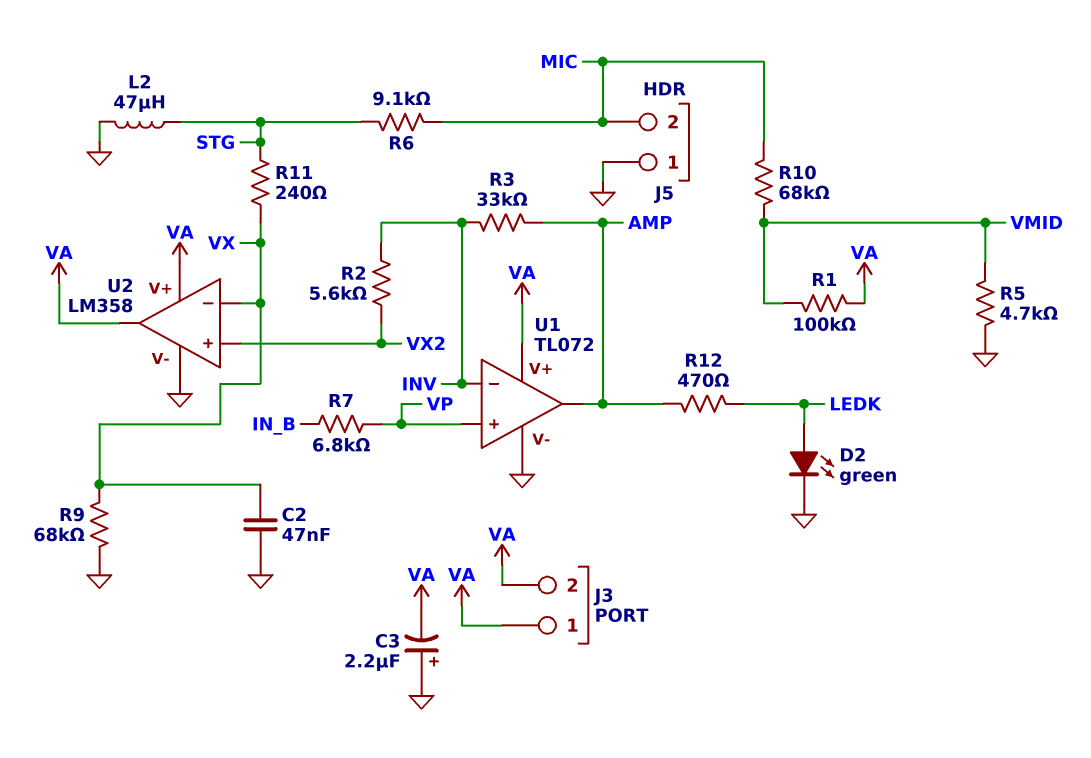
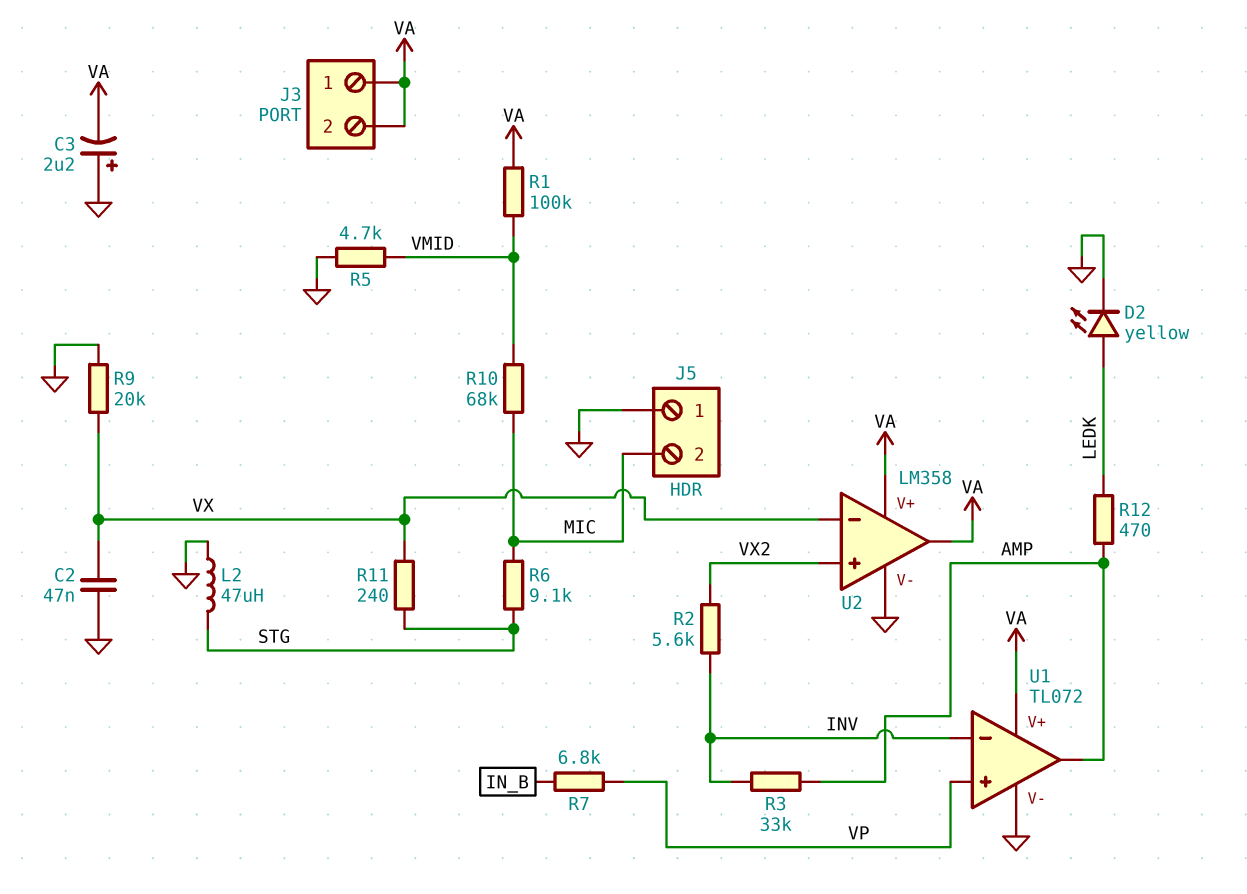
D2: LED green (A LEDK, K GND) -> LED yellow (A LEDK, K GND)
R9: 68k (GND, VX) -> 20k (GND, VX)

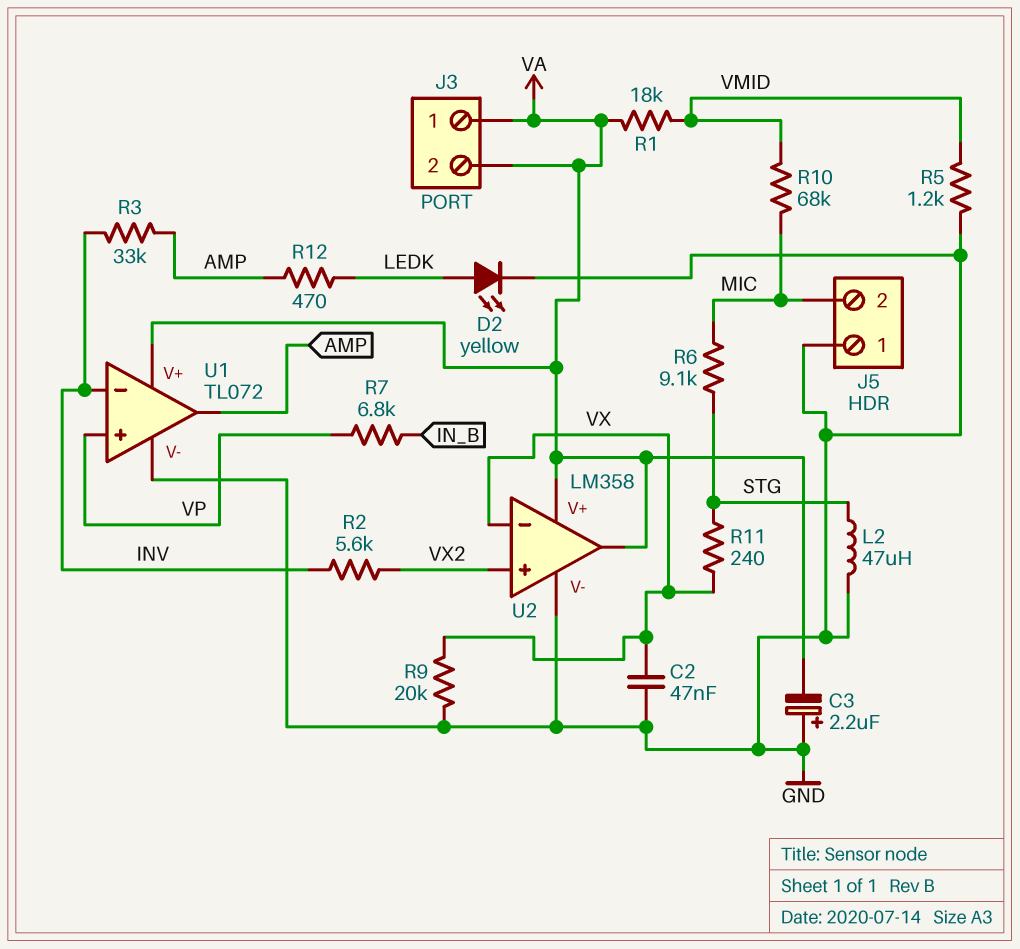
R1: 100k (VA, VMID) -> 18k (VA, VMID)
R5: 4.7k (GND, VMID) -> 1.2k (GND, VMID)

